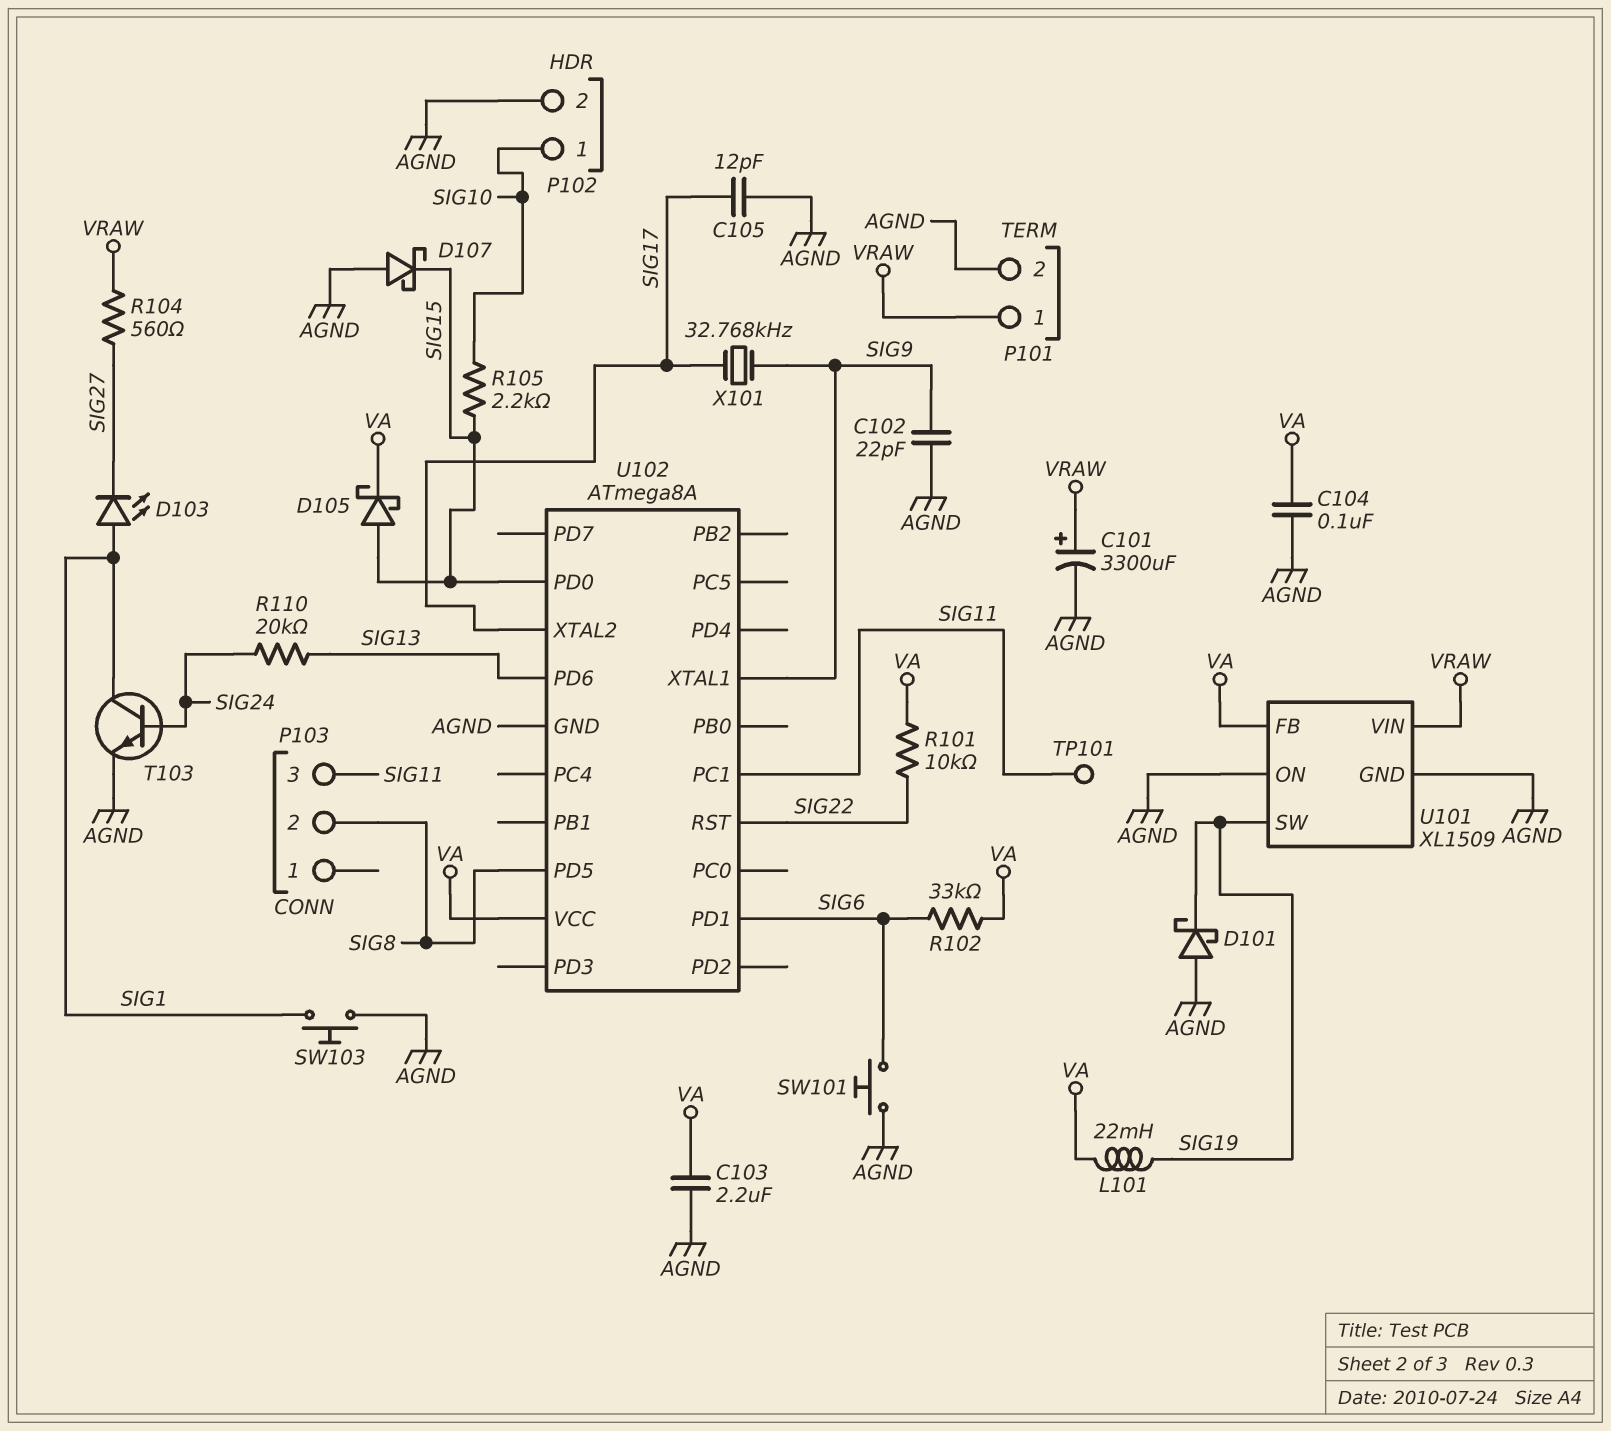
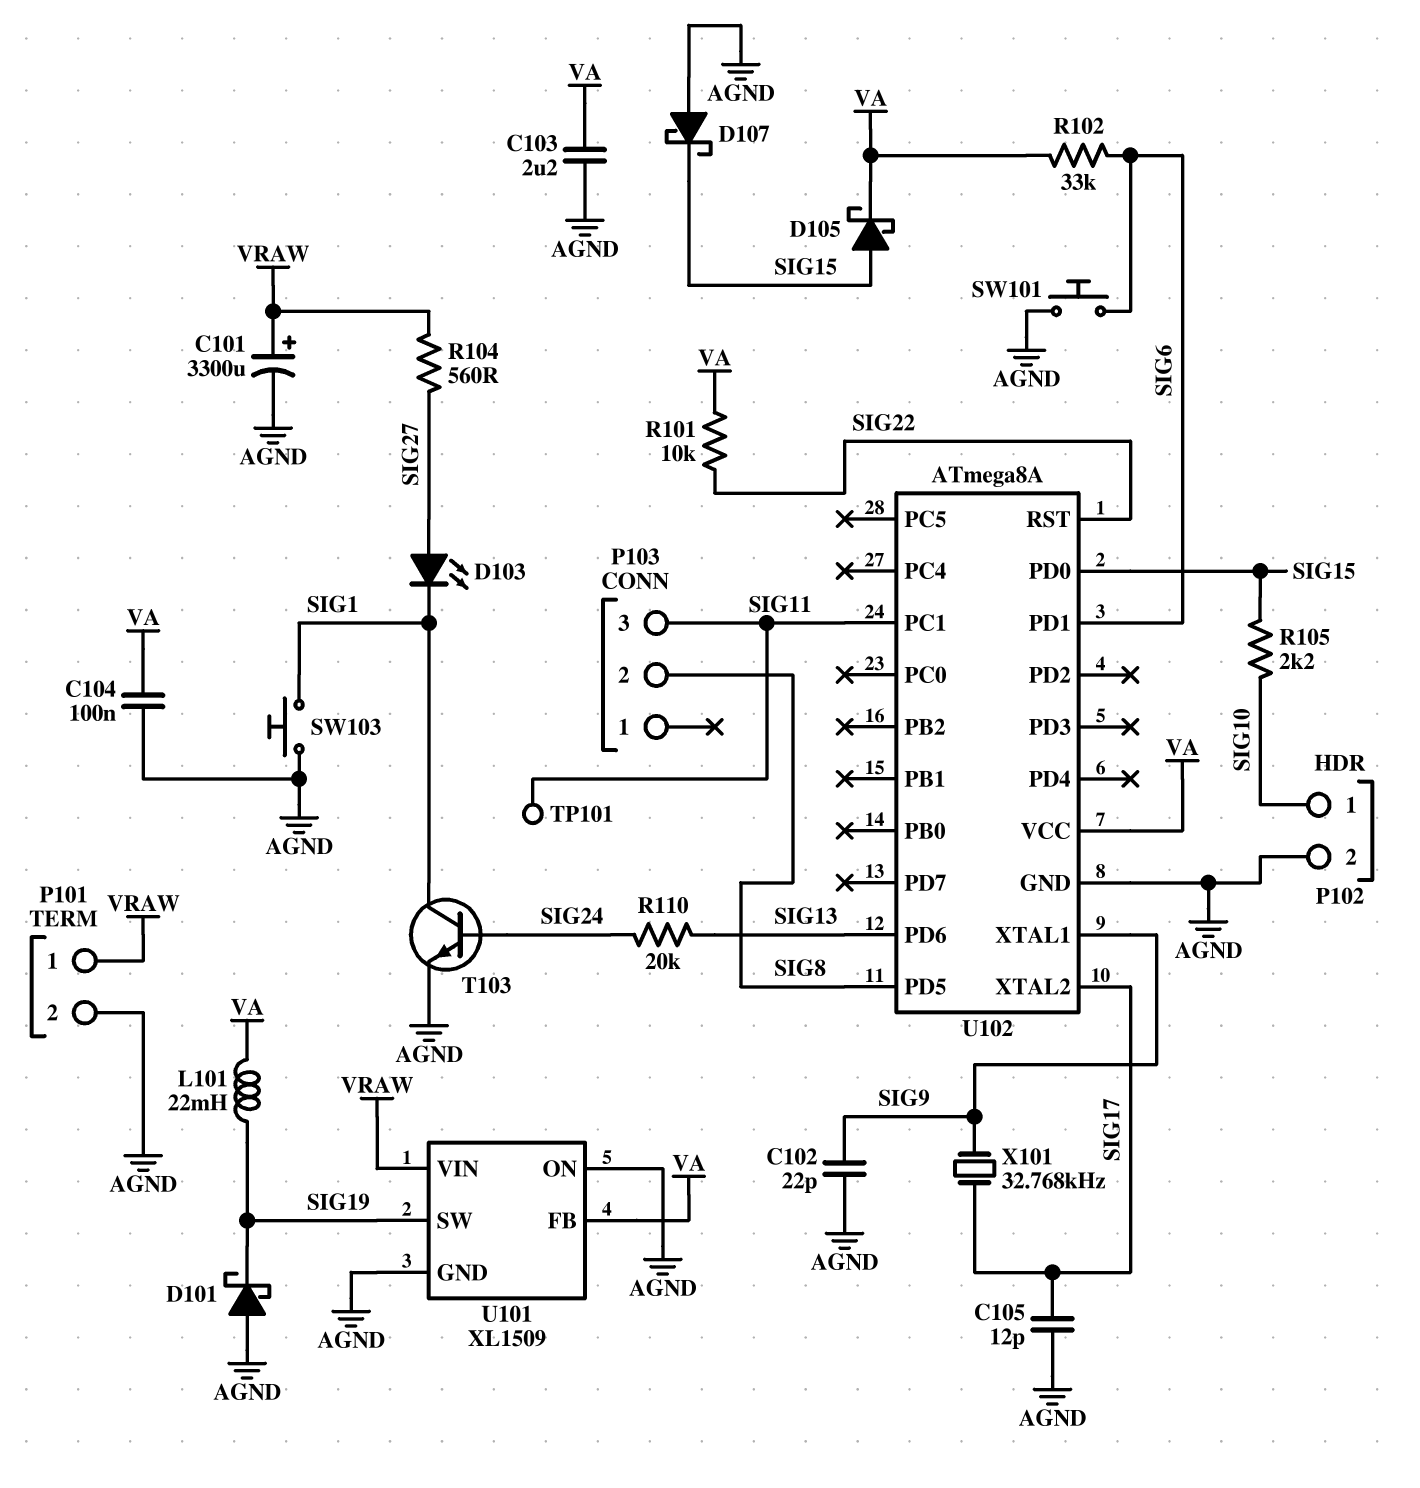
D103: LED (A SIG1, K SIG27) -> LED (A SIG27, K SIG1)

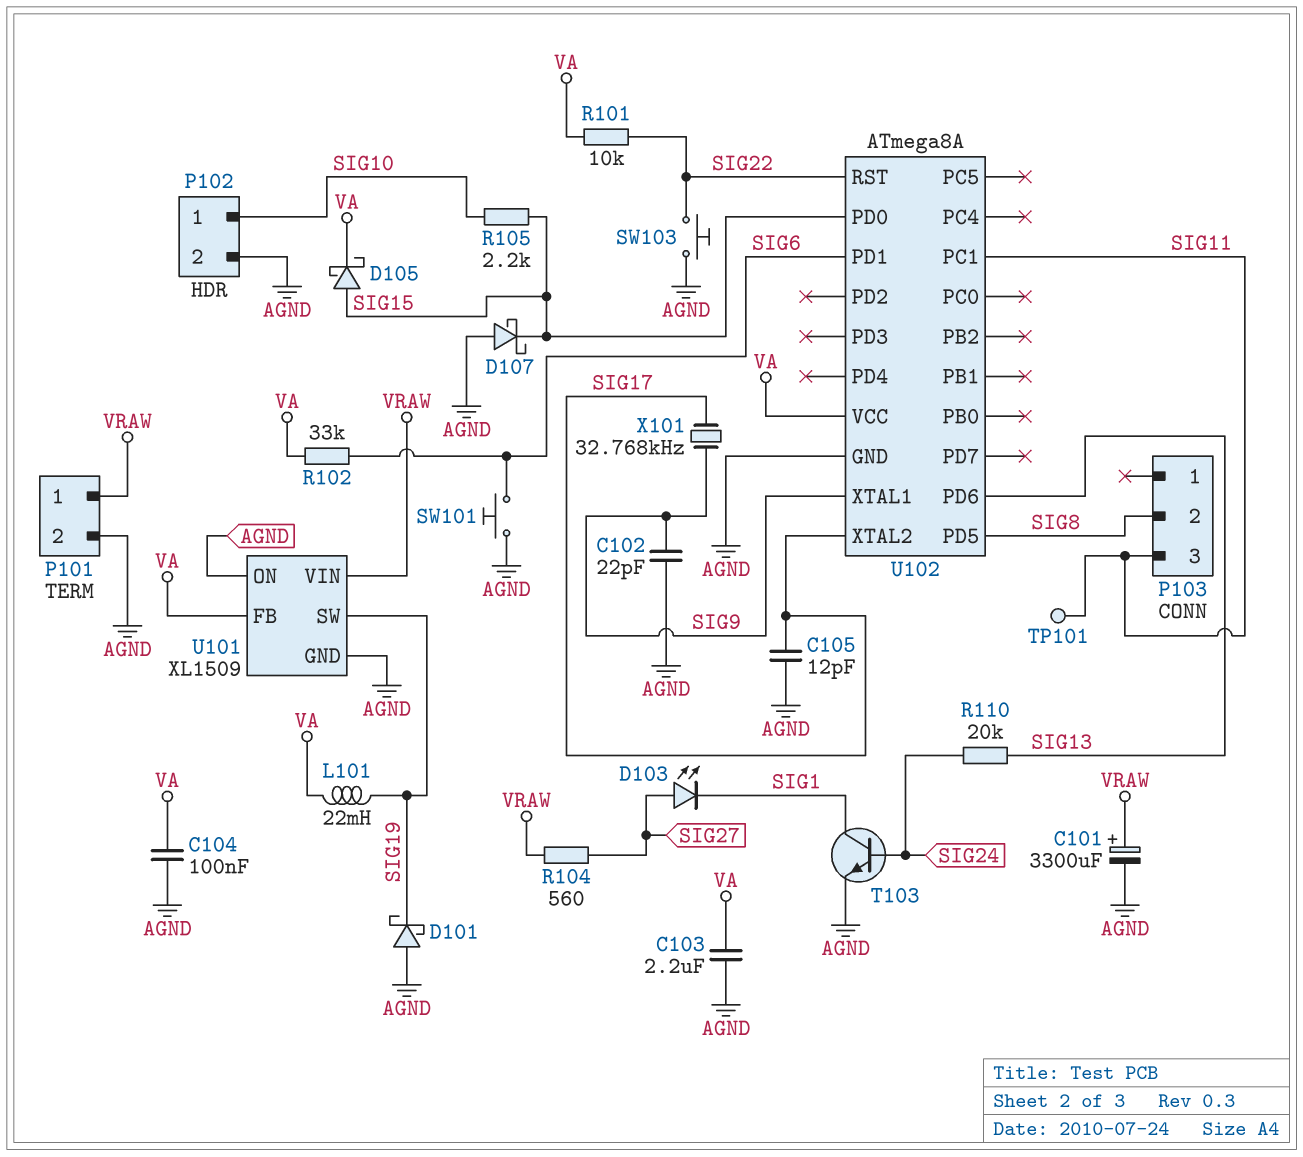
SW103: button (AGND, SIG1) -> button (AGND, SIG22)

